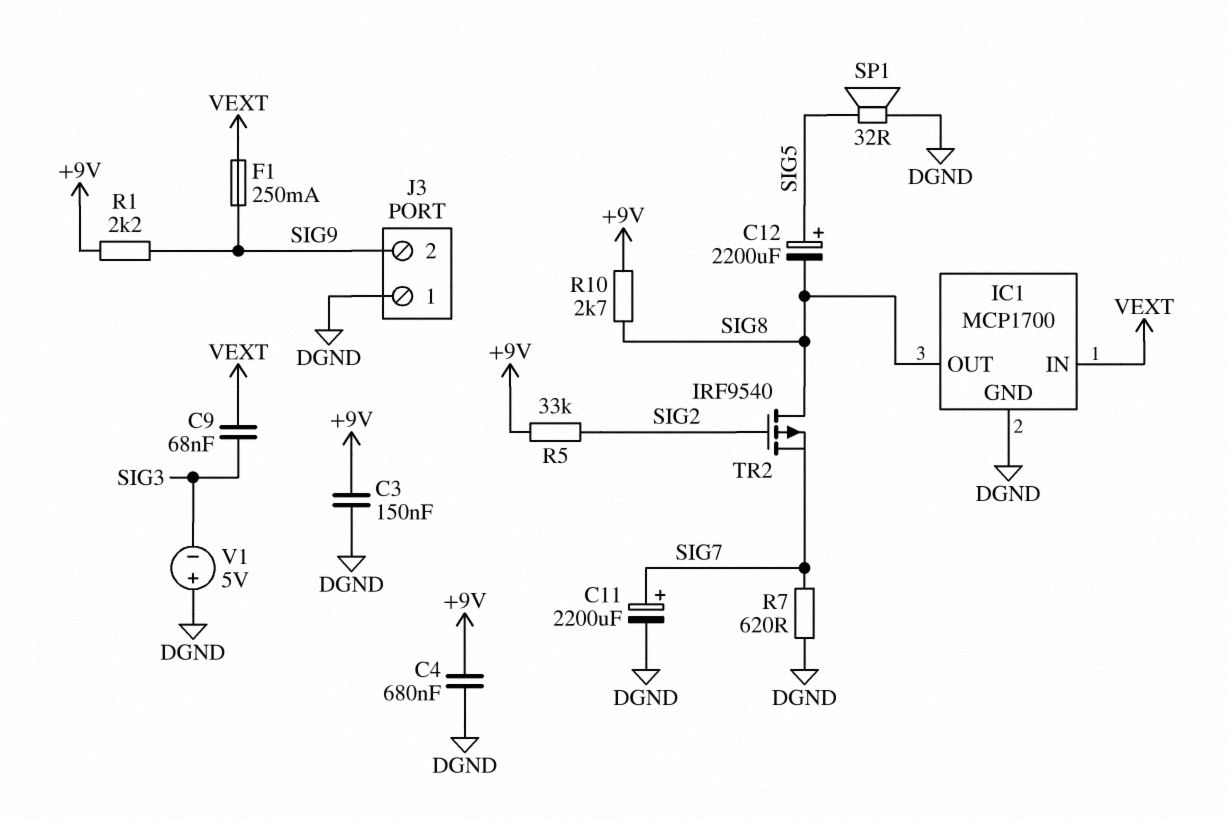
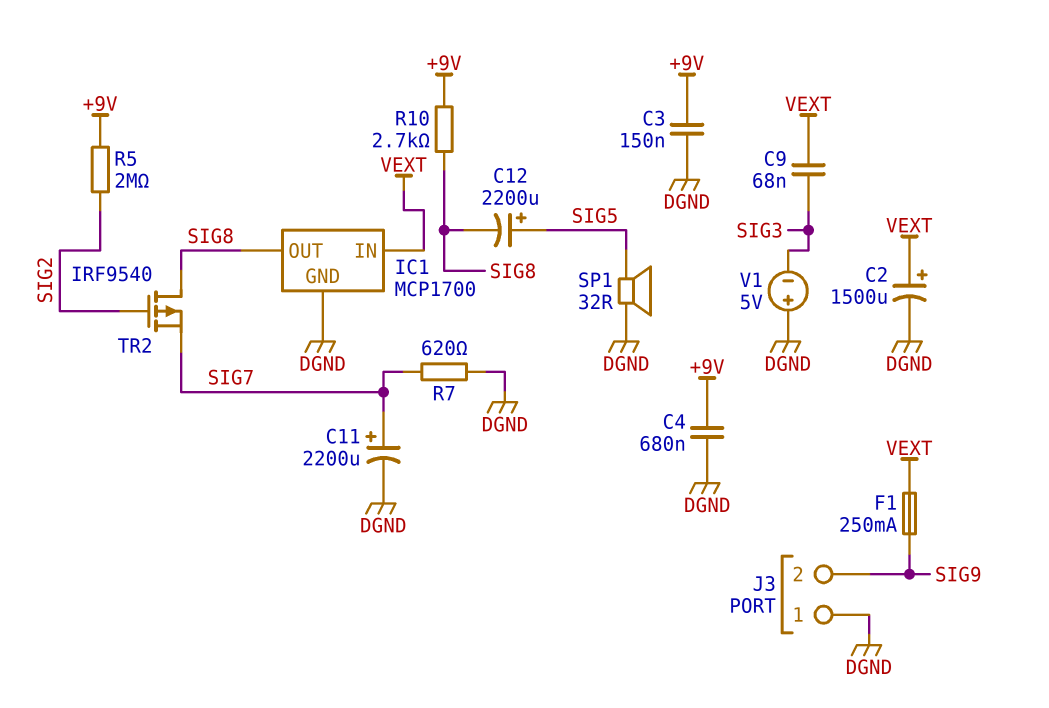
C2: none -> 1500uF (plus VEXT, minus DGND)
R1: 2.2k (+9V, SIG9) -> none
R5: 33k (+9V, SIG2) -> 2M (+9V, SIG2)

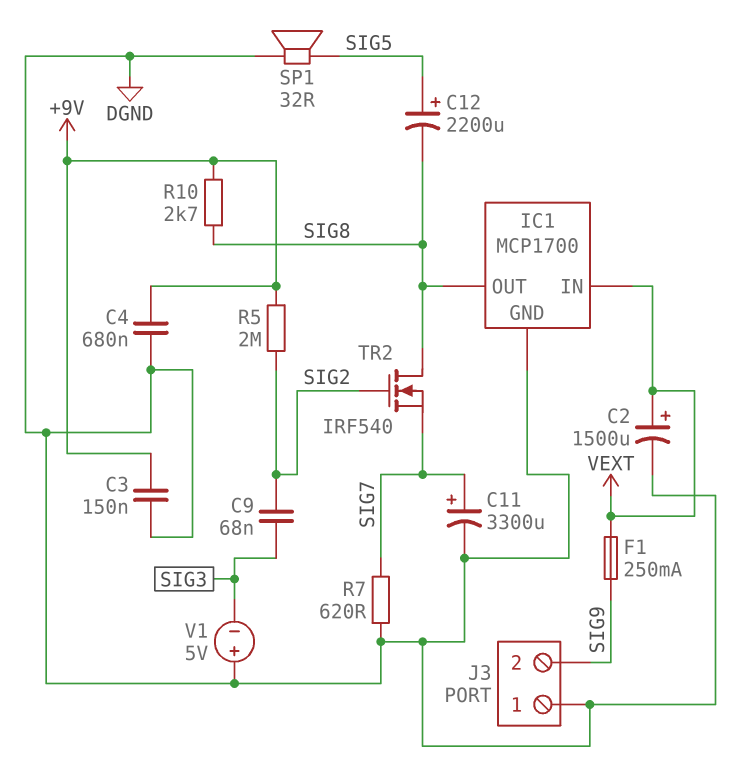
C9: 68nF (SIG3, VEXT) -> 68nF (SIG2, SIG3)
C11: 2200uF (plus SIG7, minus DGND) -> 3300uF (plus SIG7, minus DGND)
TR2: PMOS IRF9540 (G SIG2, D SIG8, S SIG7) -> NMOS IRF540 (G SIG2, D SIG8, S SIG7)

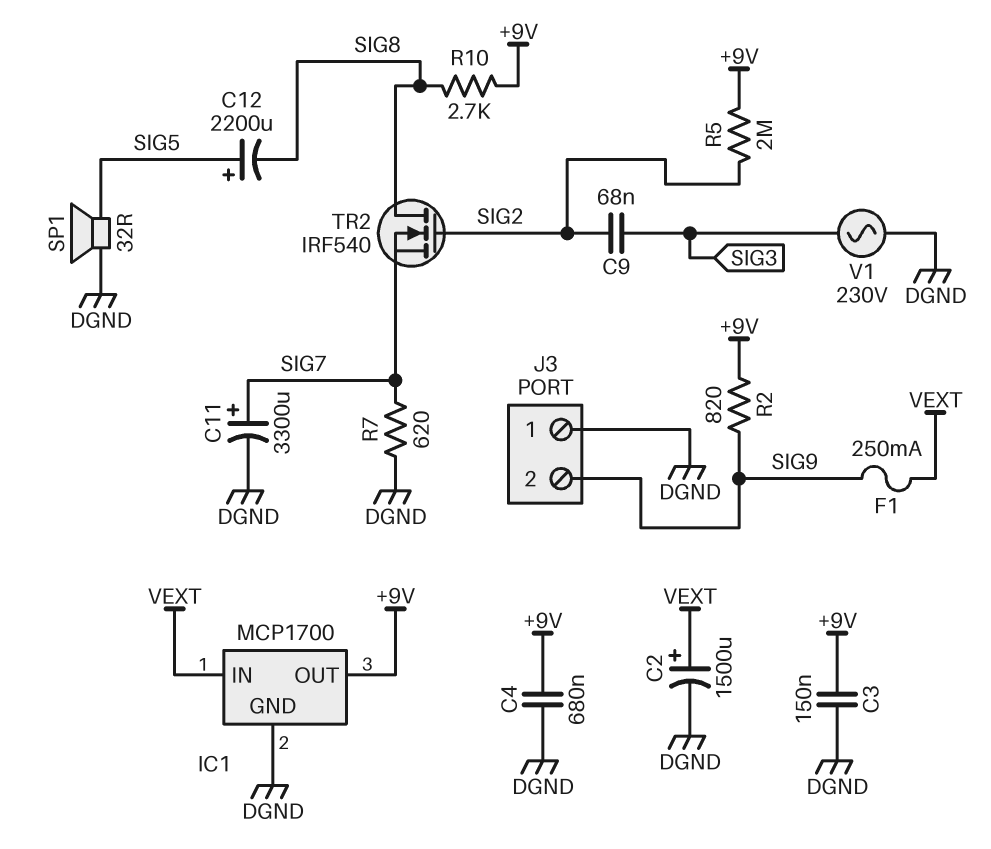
IC1 pin OUT: SIG8 -> +9V
R2: none -> 820 (+9V, SIG9)
V1: 5V (plus DGND, minus SIG3) -> AC 230V (DGND, SIG3)

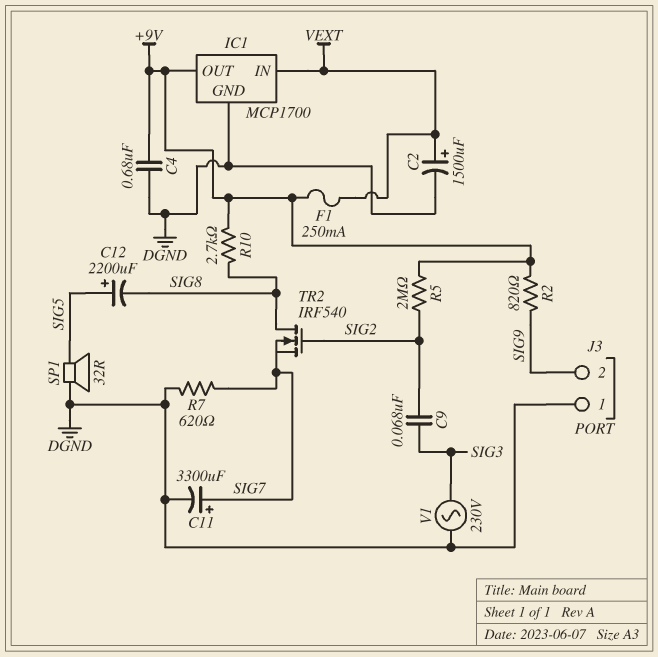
C3: 150nF (+9V, DGND) -> none
F1: 250mA (SIG9, VEXT) -> 250mA (+9V, VEXT)

